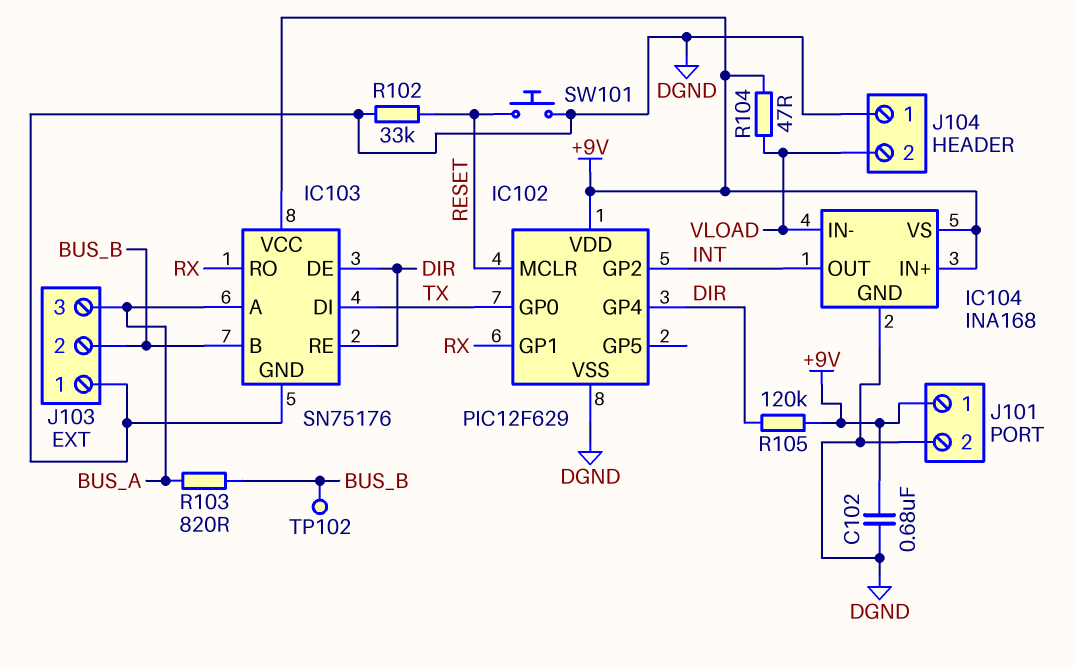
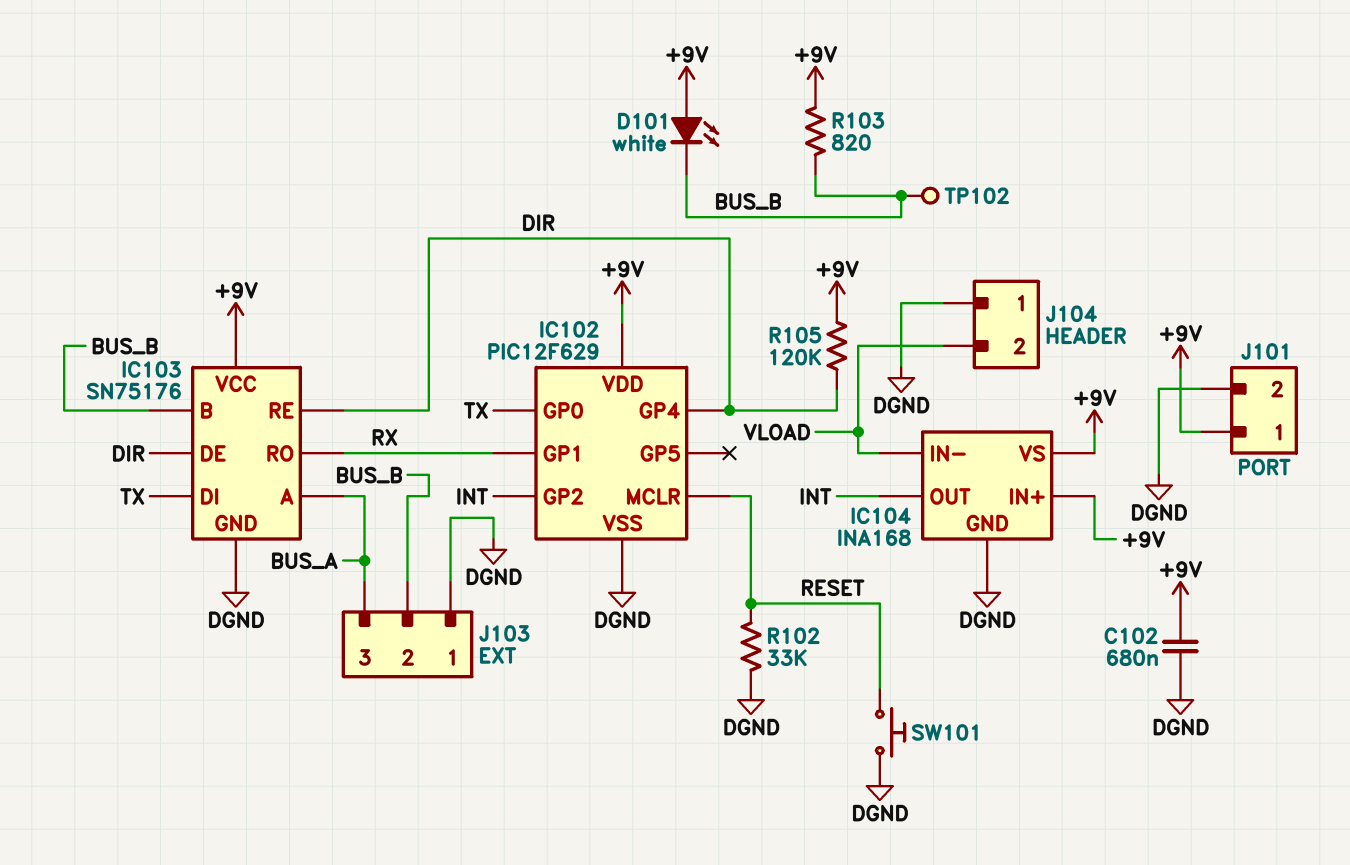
D101: none -> LED white (A +9V, K BUS_B)
R103: 820 (BUS_A, BUS_B) -> 820 (+9V, BUS_B)
R104: 47 (+9V, VLOAD) -> none

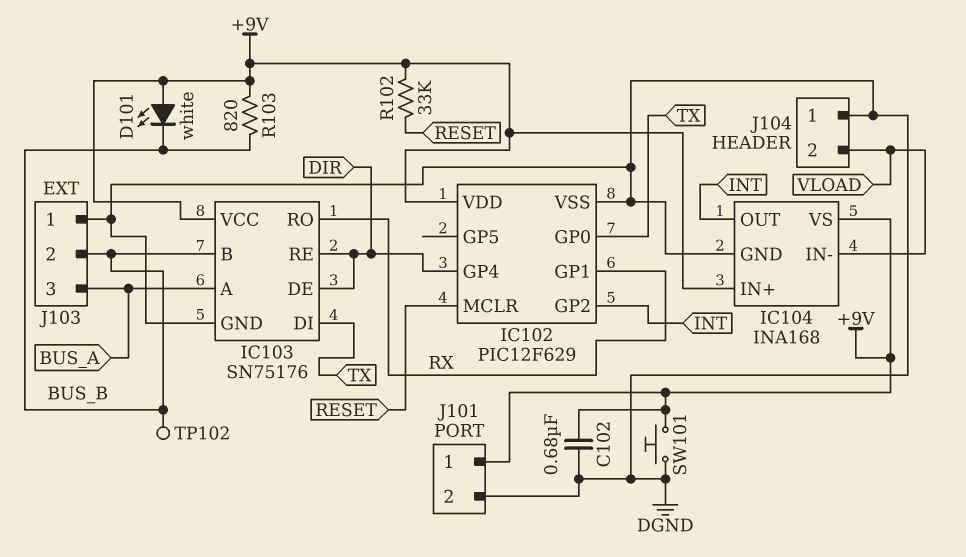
R102: 33k (DGND, RESET) -> 33k (+9V, RESET)
R105: 120k (+9V, DIR) -> none
SW101: button (DGND, RESET) -> button (+9V, DGND)

